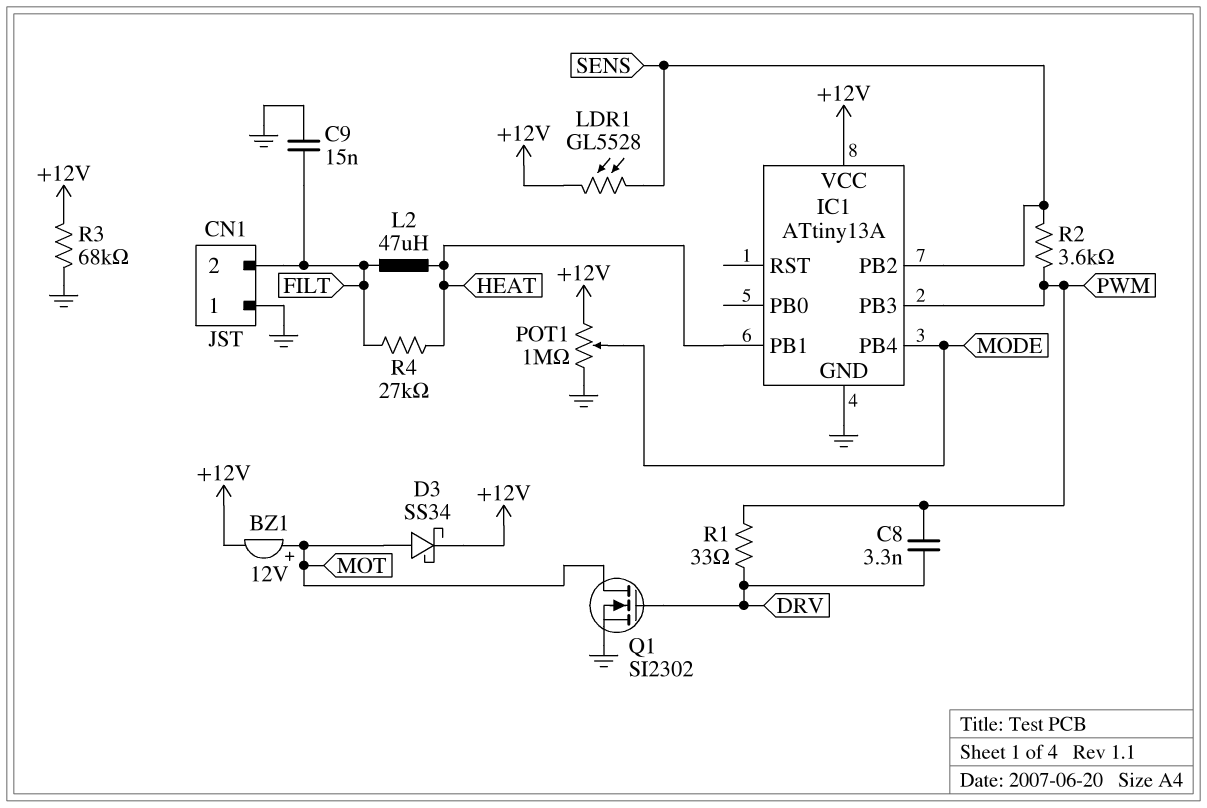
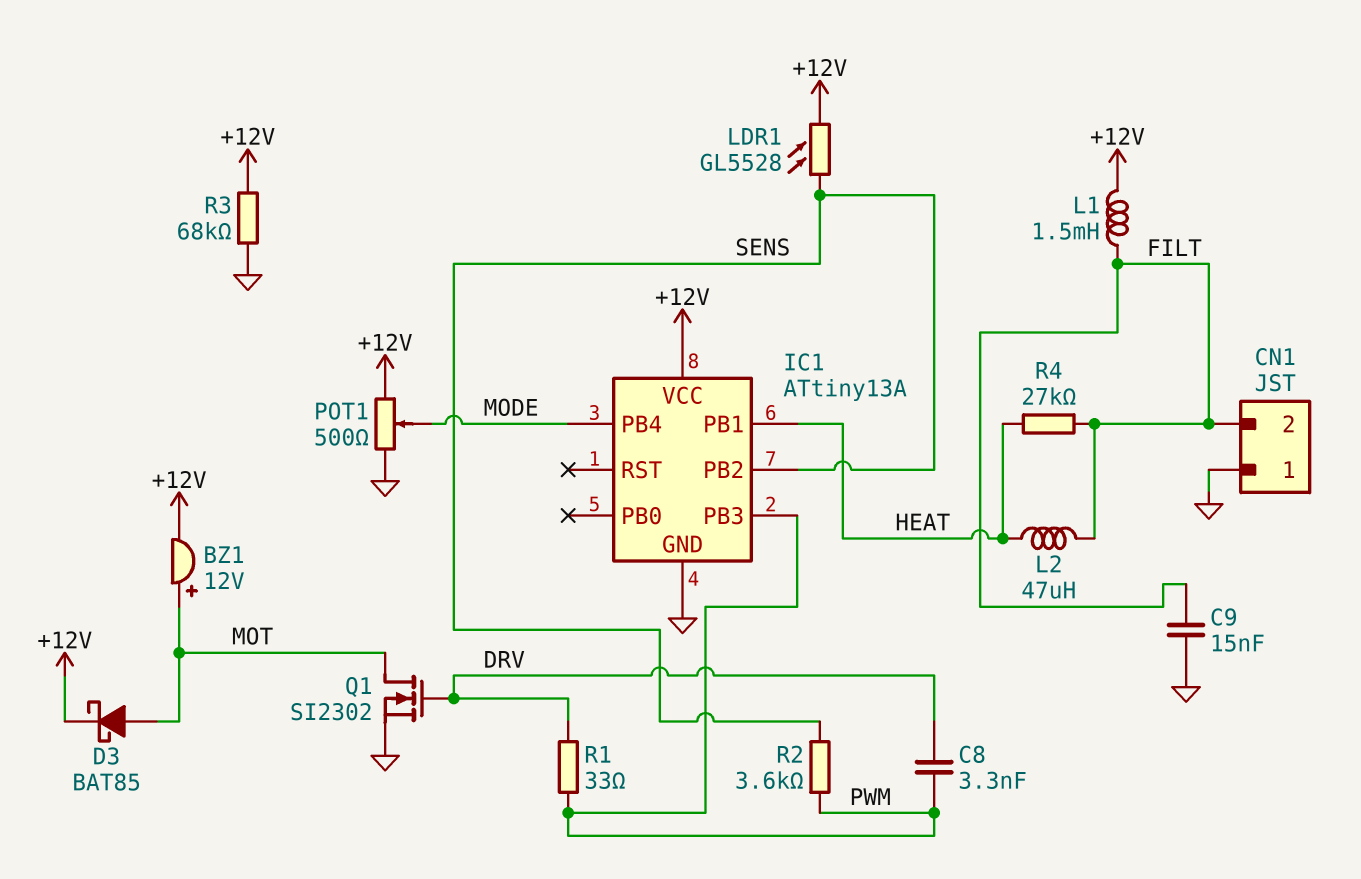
D3: schottky SS34 (A MOT, K +12V) -> schottky BAT85 (A MOT, K +12V)
L1: none -> 1.5mH (+12V, FILT)
POT1: 1M (+12V, GND, wiper MODE) -> 500 (+12V, GND, wiper MODE)

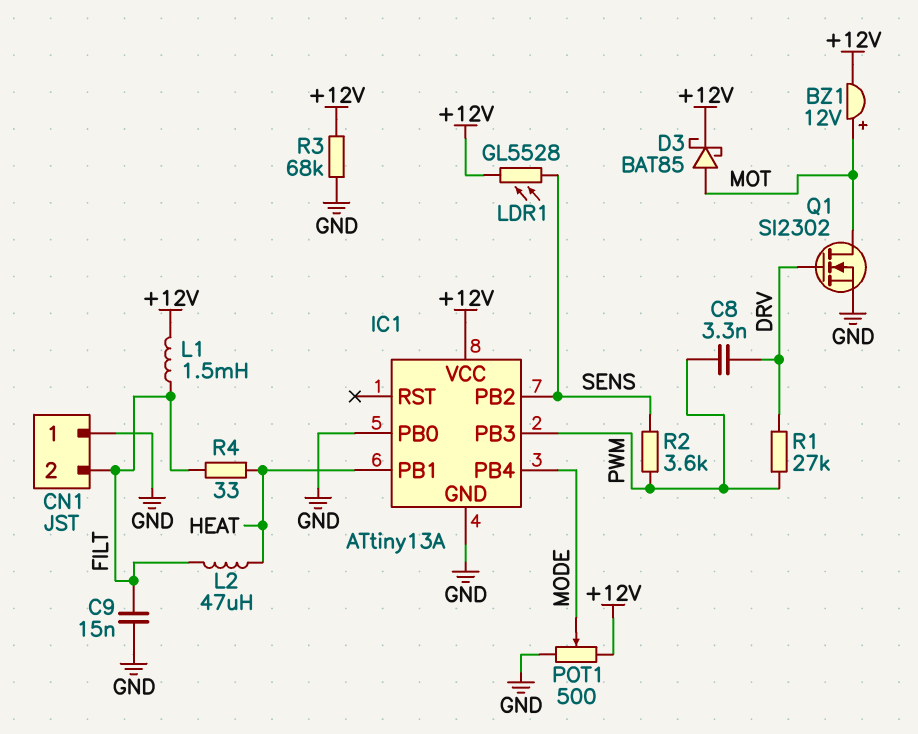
IC1 pin PB0: none -> GND
R1: 33 (DRV, PWM) -> 27k (DRV, PWM)
R4: 27k (FILT, HEAT) -> 33 (FILT, HEAT)

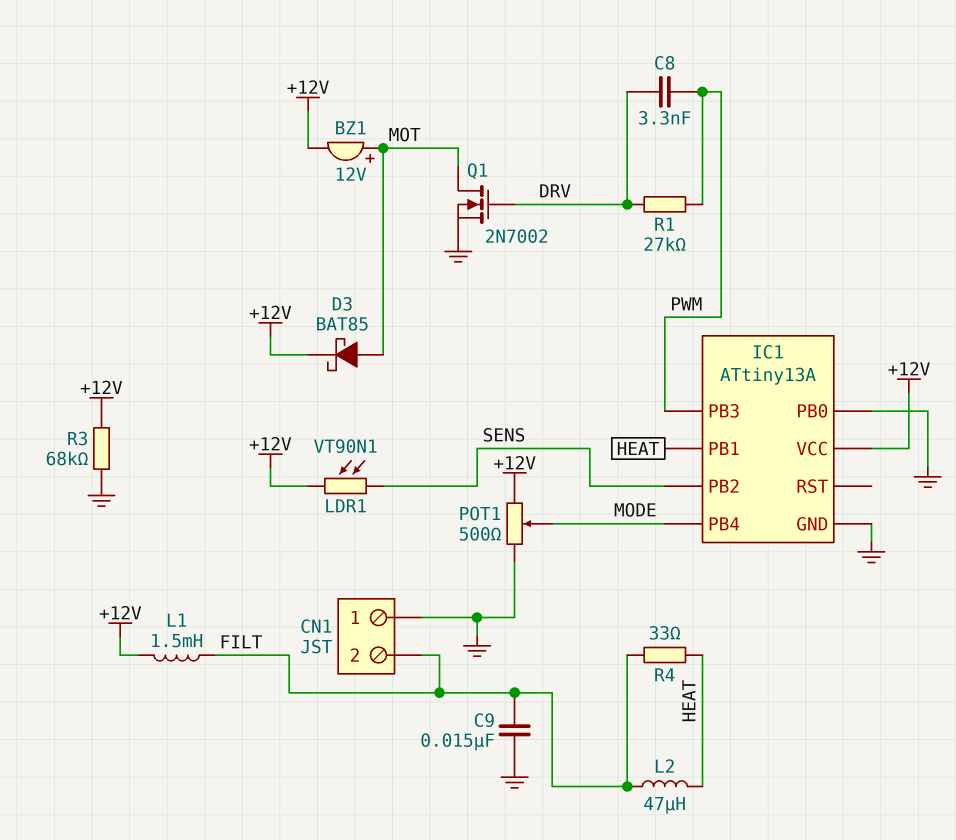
LDR1: GL5528 (+12V, SENS) -> VT90N1 (+12V, SENS)
Q1: NMOS SI2302 (G DRV, D MOT, S GND) -> NMOS 2N7002 (G DRV, D MOT, S GND)
R2: 3.6k (PWM, SENS) -> none

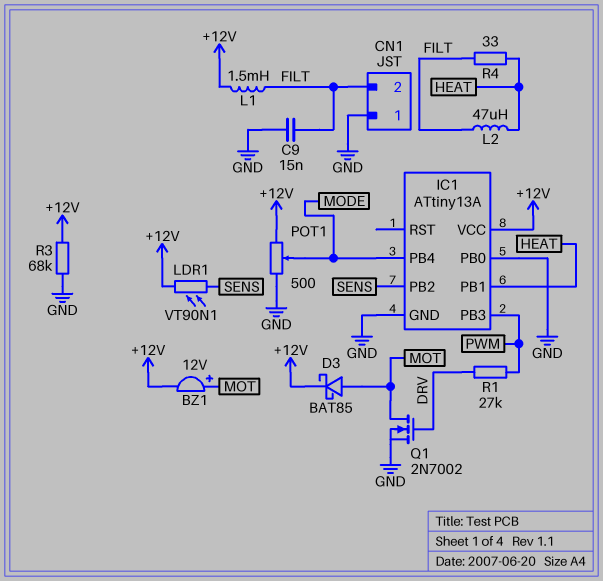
C8: 3.3nF (DRV, PWM) -> none

